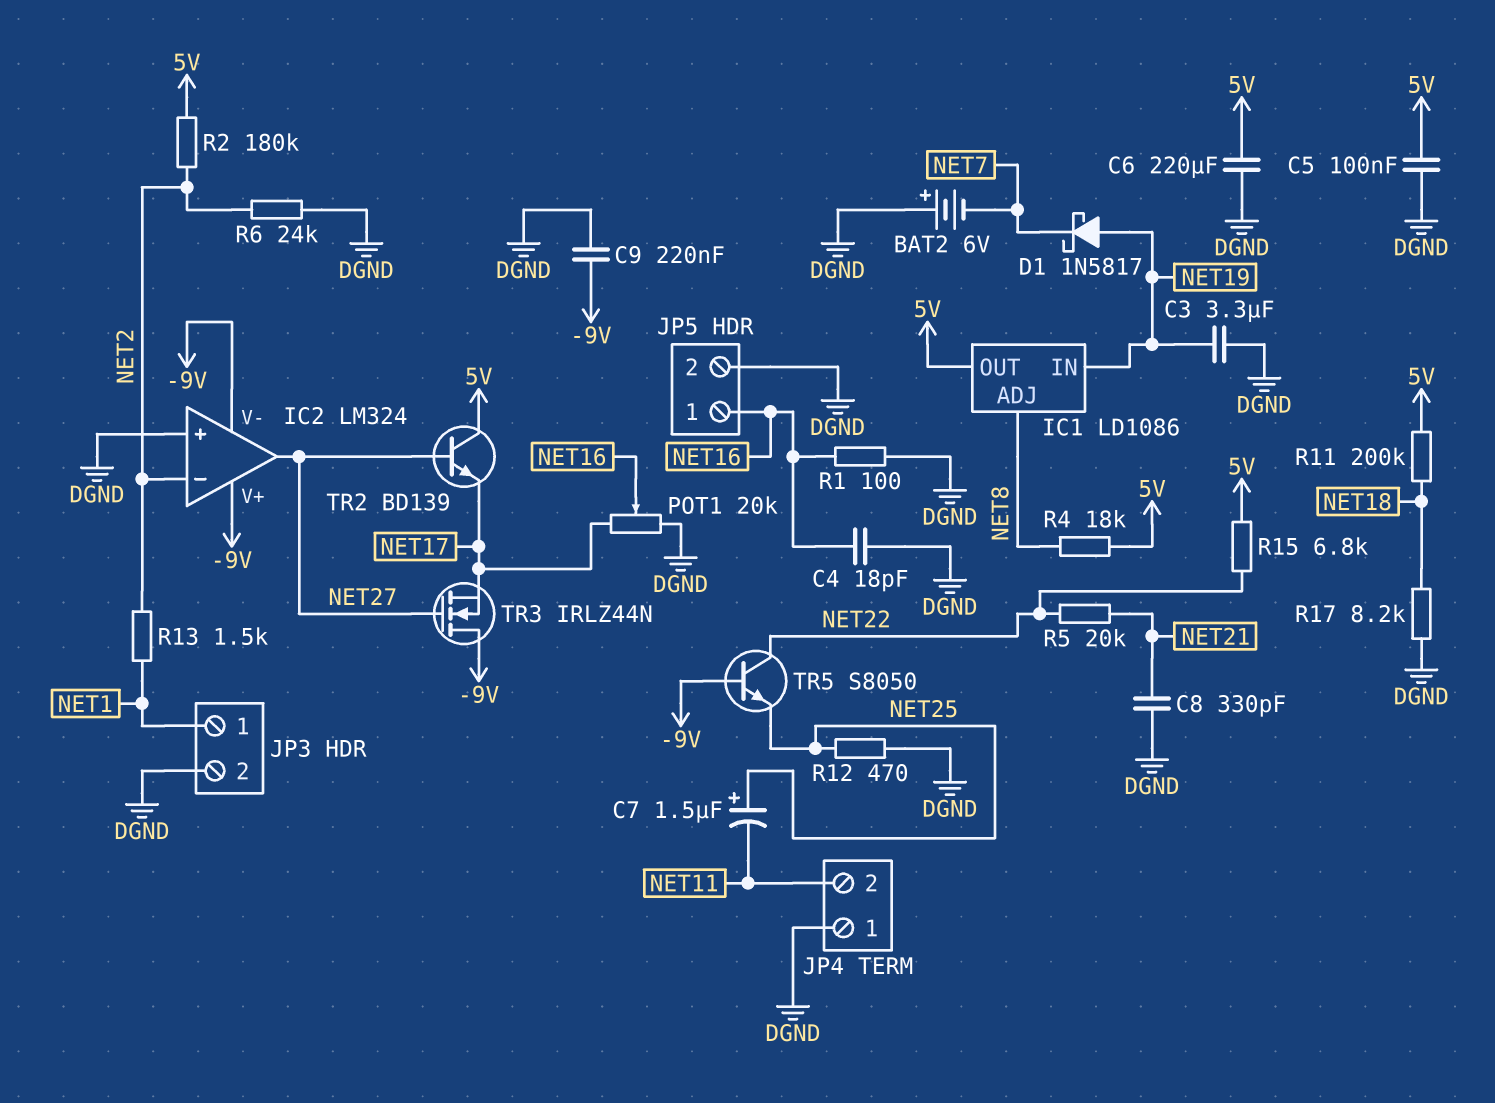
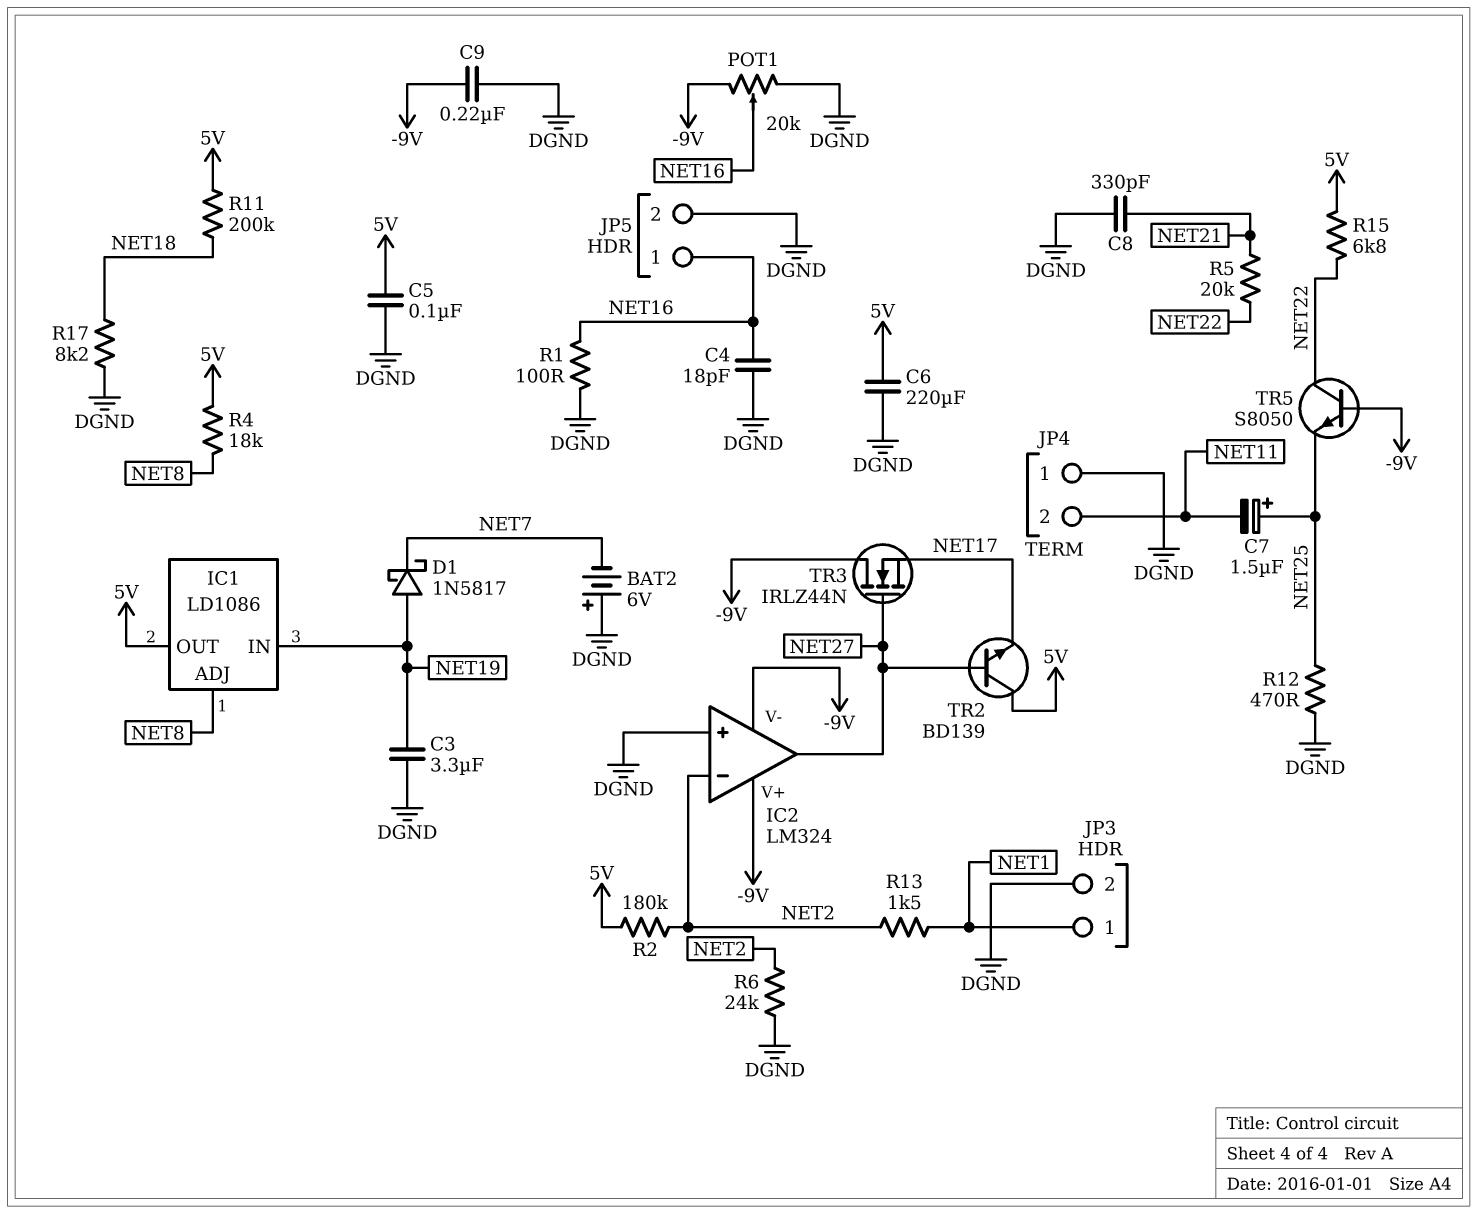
POT1: 20k (DGND, NET17, wiper NET16) -> 20k (-9V, DGND, wiper NET16)

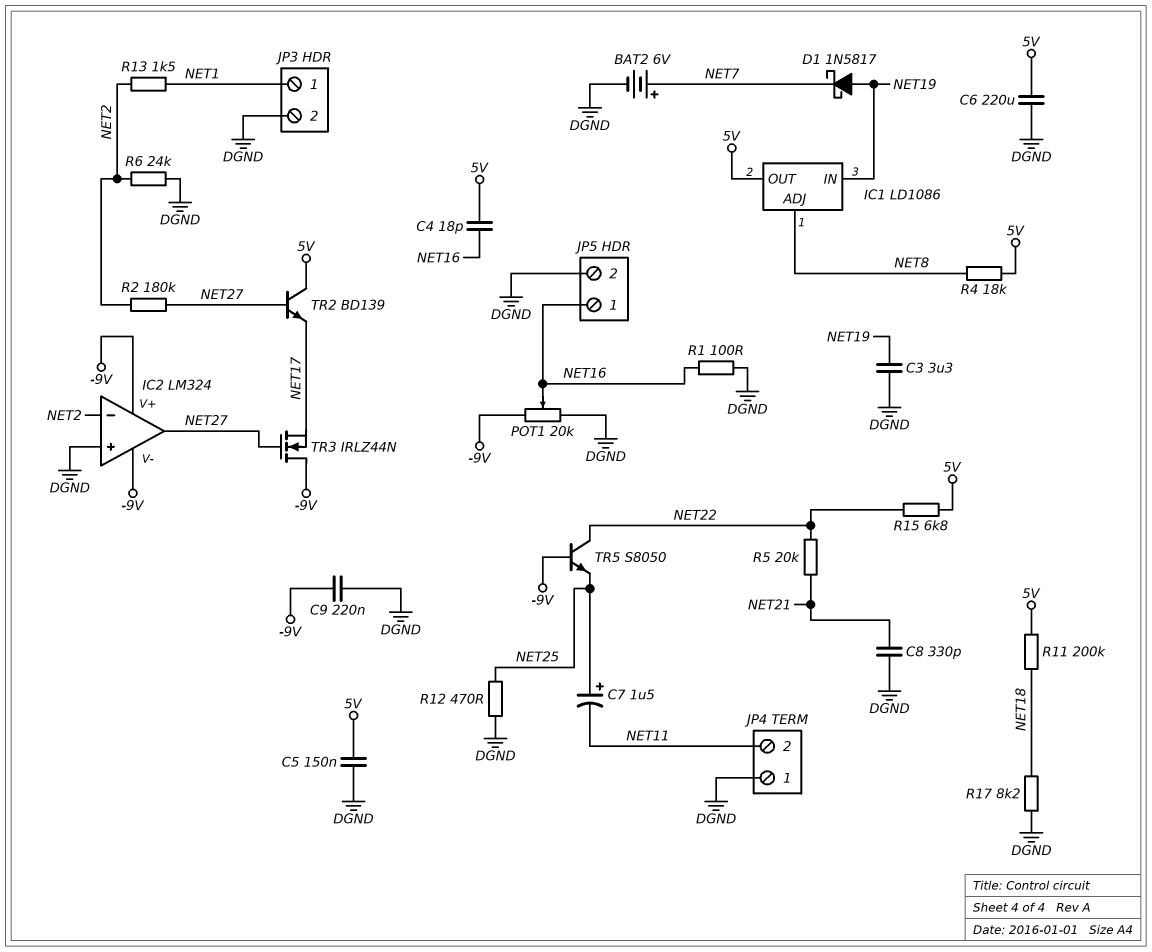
BAT2: 6V (plus DGND, minus NET7) -> 6V (plus NET7, minus DGND)
C4: 18pF (DGND, NET16) -> 18pF (5V, NET16)
C5: 100nF (5V, DGND) -> 150nF (5V, DGND)
R2: 180k (5V, NET2) -> 180k (NET2, NET27)

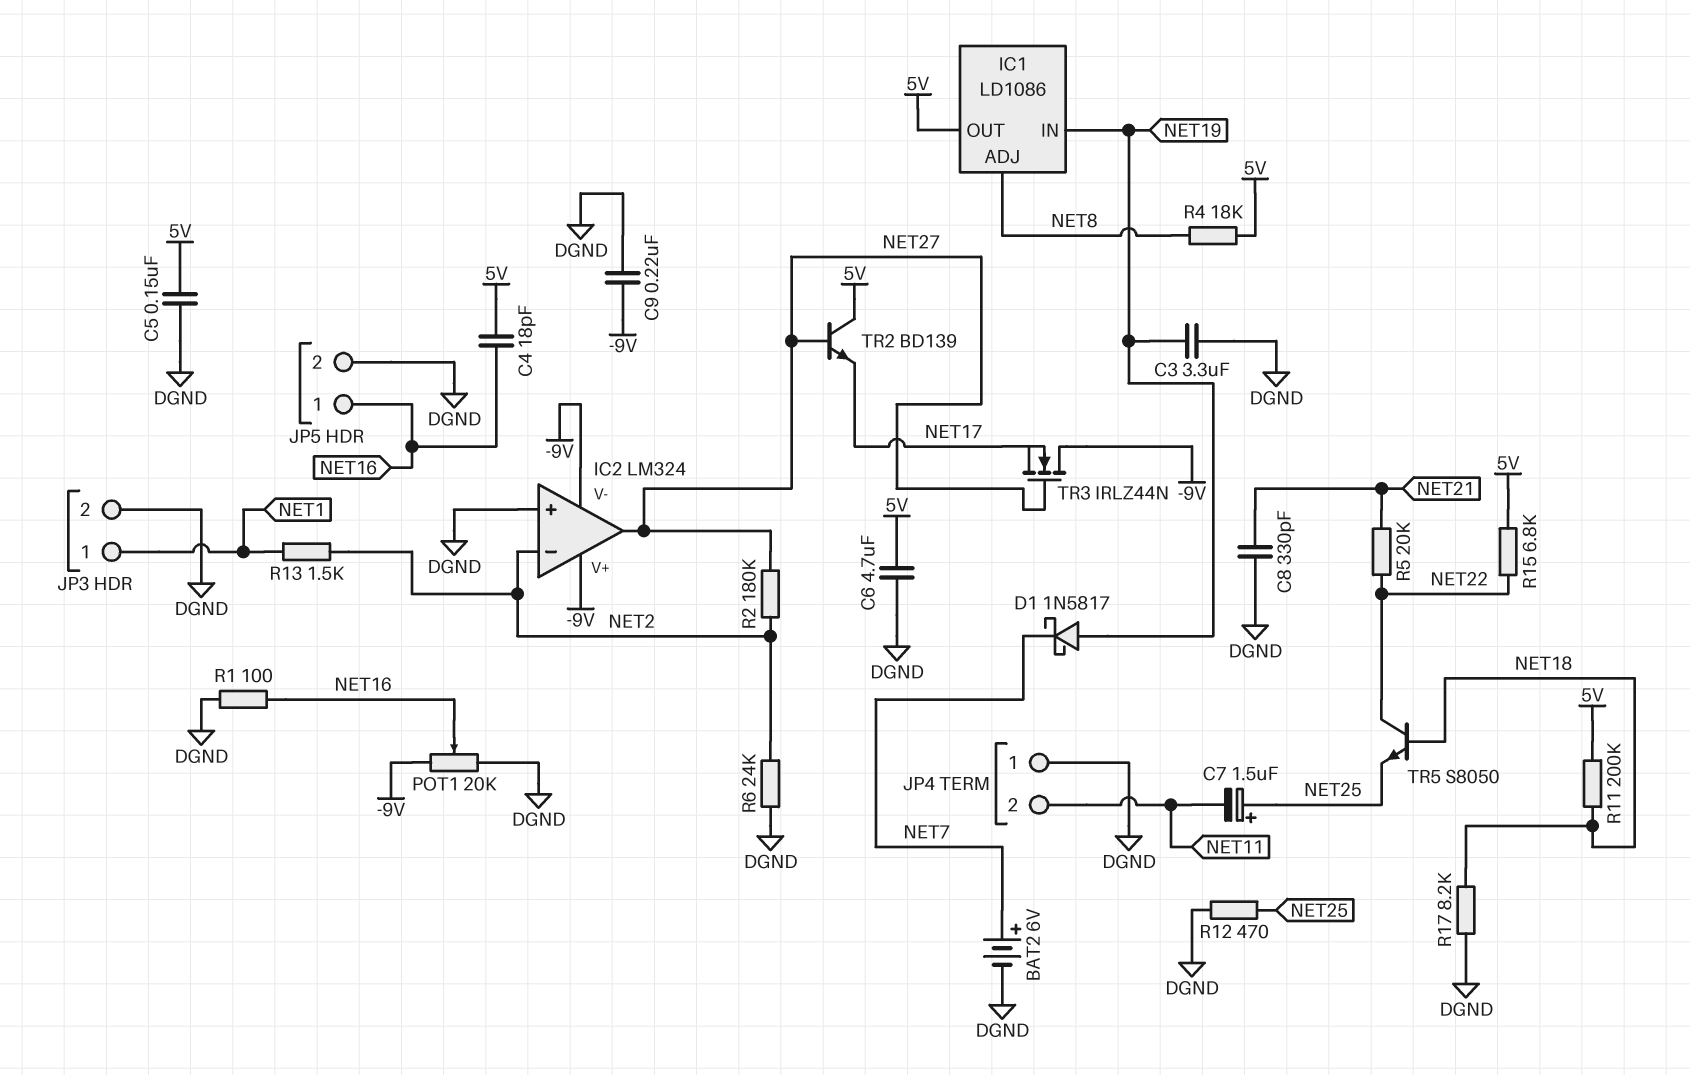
C6: 220uF (5V, DGND) -> 4.7uF (5V, DGND)
TR5: NPN S8050 (B -9V, C NET22, E NET25) -> NPN S8050 (B NET18, C NET22, E NET25)

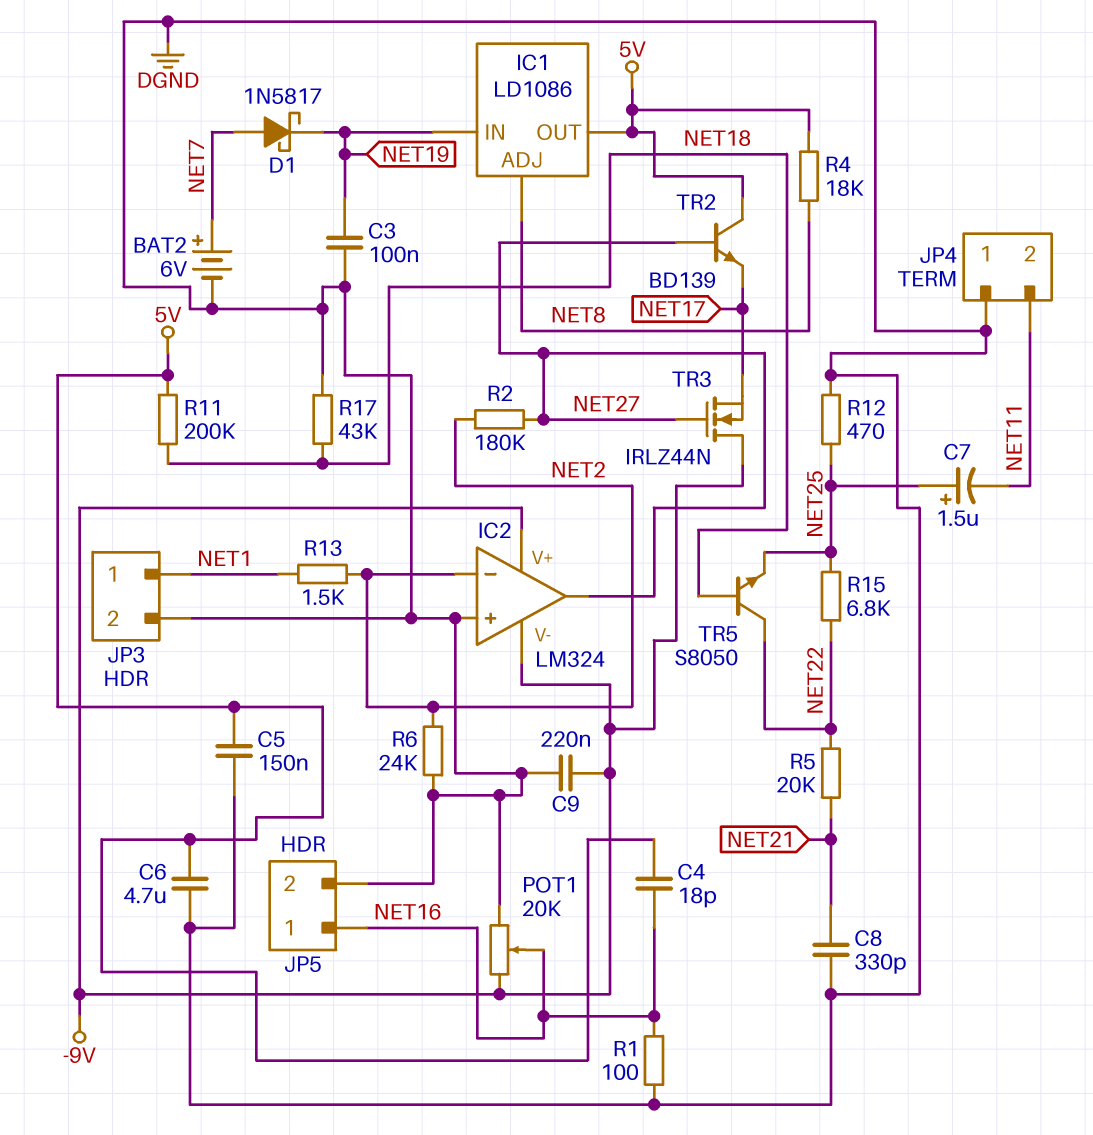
C3: 3.3uF (DGND, NET19) -> 100nF (DGND, NET19)
D1: schottky 1N5817 (A NET19, K NET7) -> schottky 1N5817 (A NET7, K NET19)
R15: 6.8k (5V, NET22) -> 6.8k (NET22, NET25)
R17: 8.2k (DGND, NET18) -> 43k (DGND, NET18)

